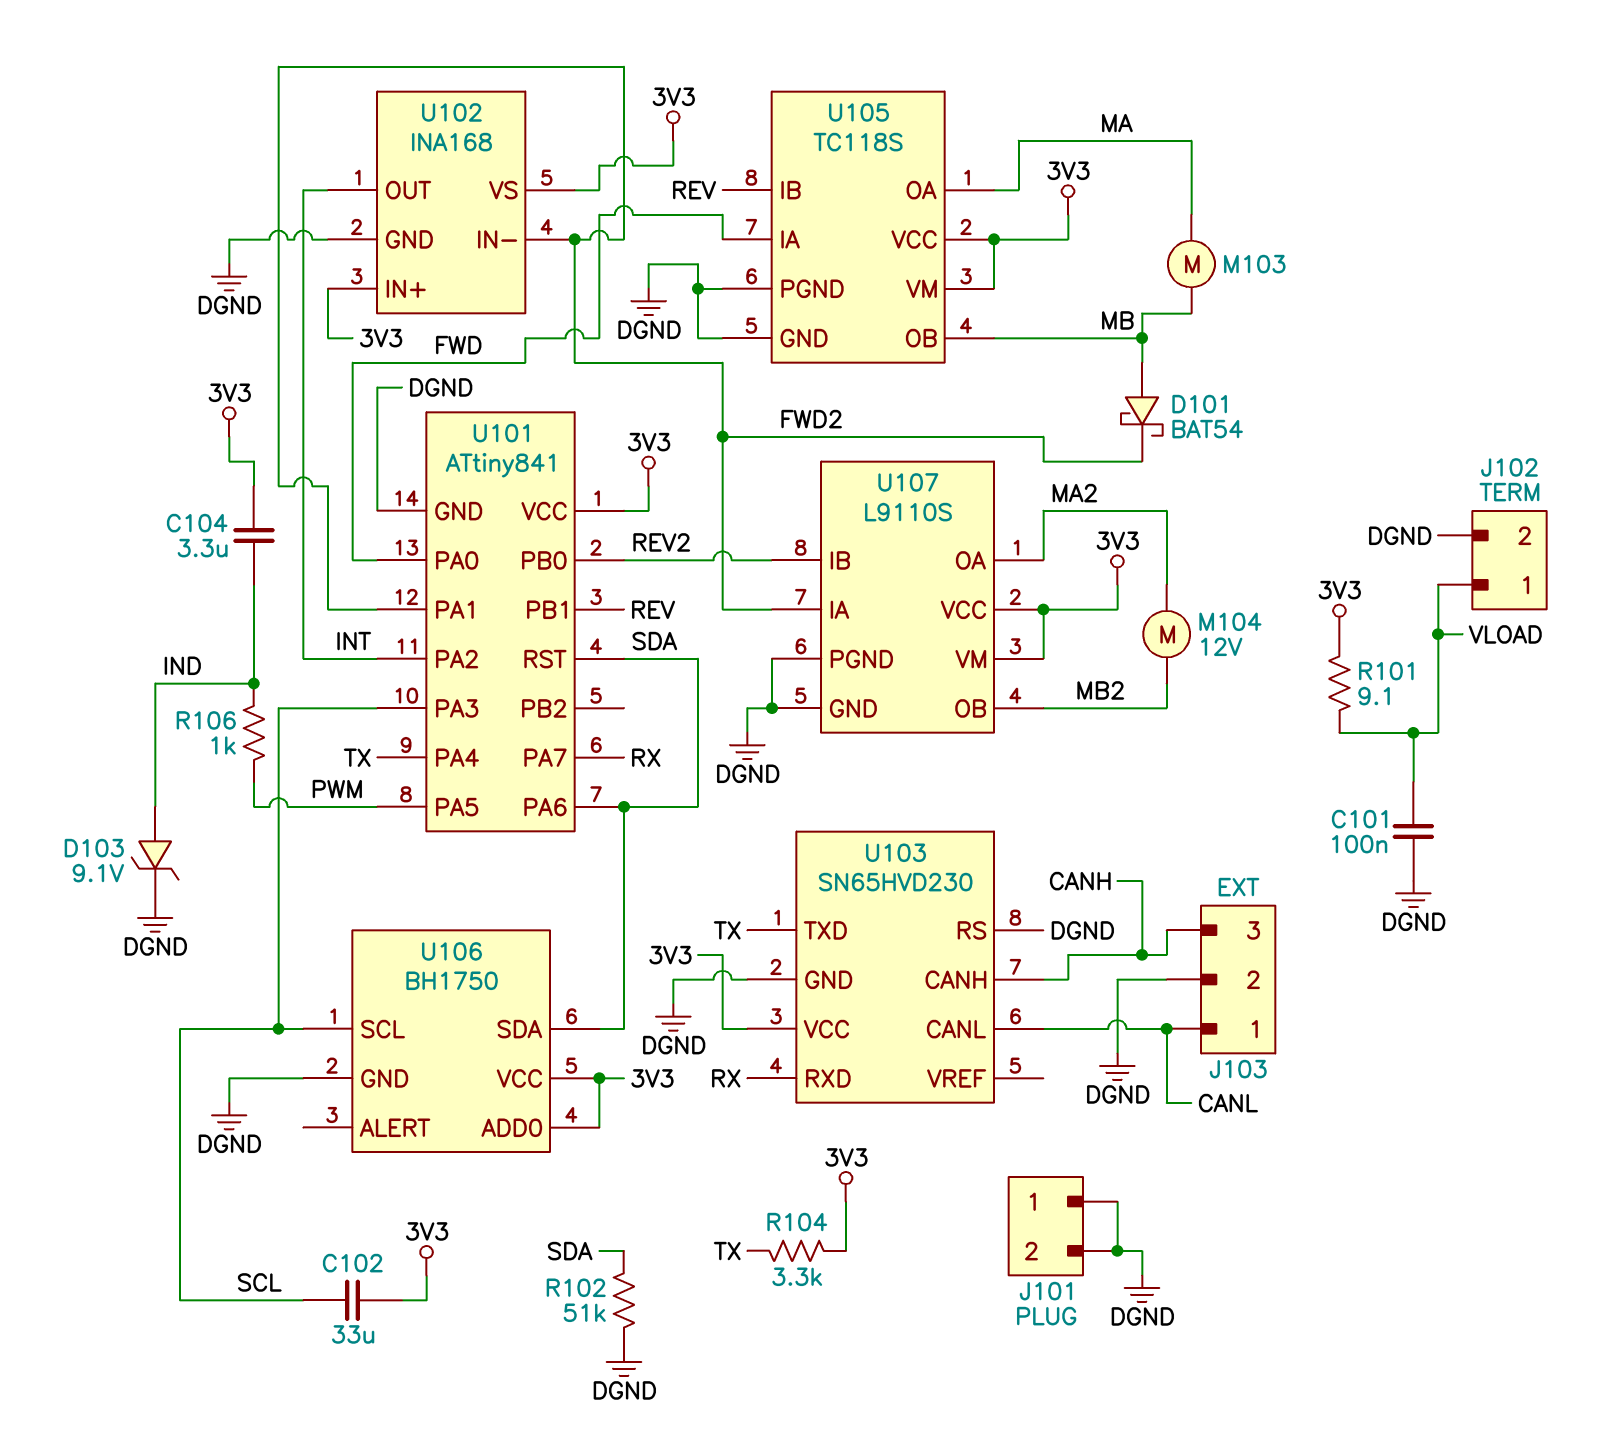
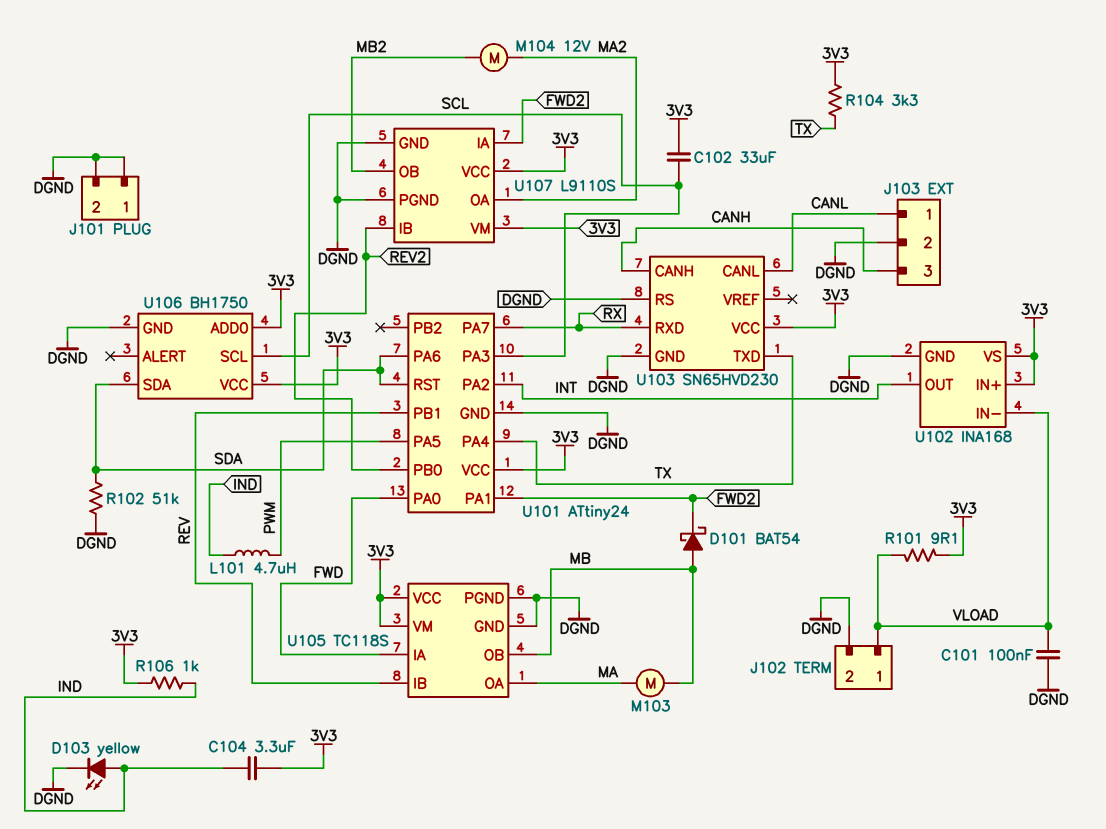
D103: zener 9.1V (A IND, K DGND) -> LED yellow (A IND, K DGND)
L101: none -> 4.7uH (IND, PWM)
R106: 1k (IND, PWM) -> 1k (3V3, IND)
U101: ATtiny841 -> ATtiny24
U102 pin IN-: FWD2 -> VLOAD

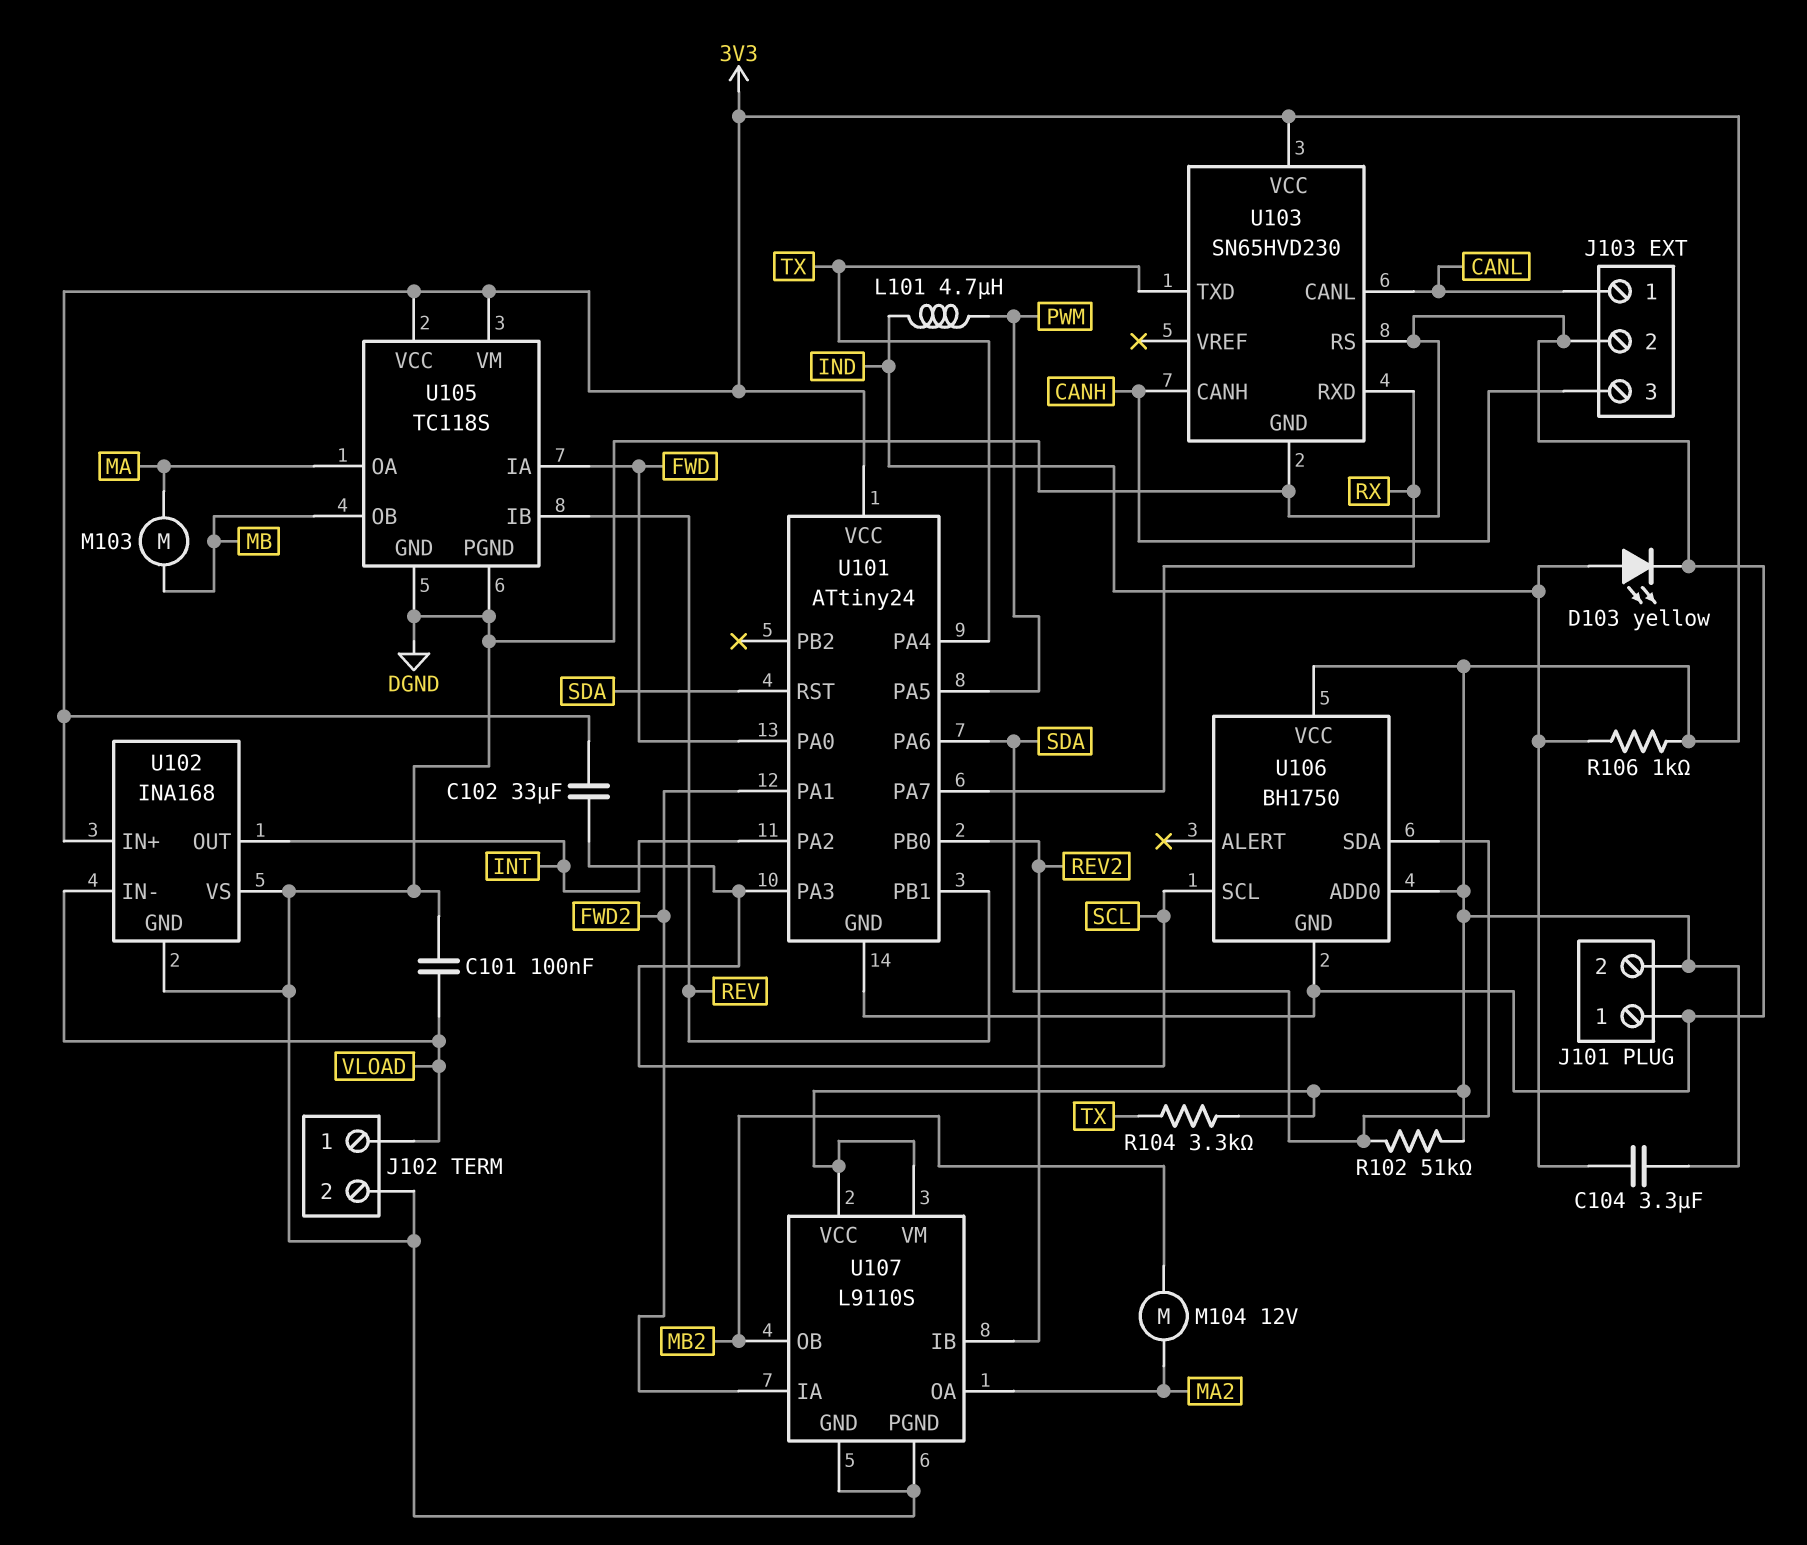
D101: schottky BAT54 (A MB, K FWD2) -> none
J101 pin 2: DGND -> 3V3
R101: 9.1 (3V3, VLOAD) -> none
R102: 51k (DGND, SDA) -> 51k (3V3, SDA)
U102 pin VS: 3V3 -> DGND

